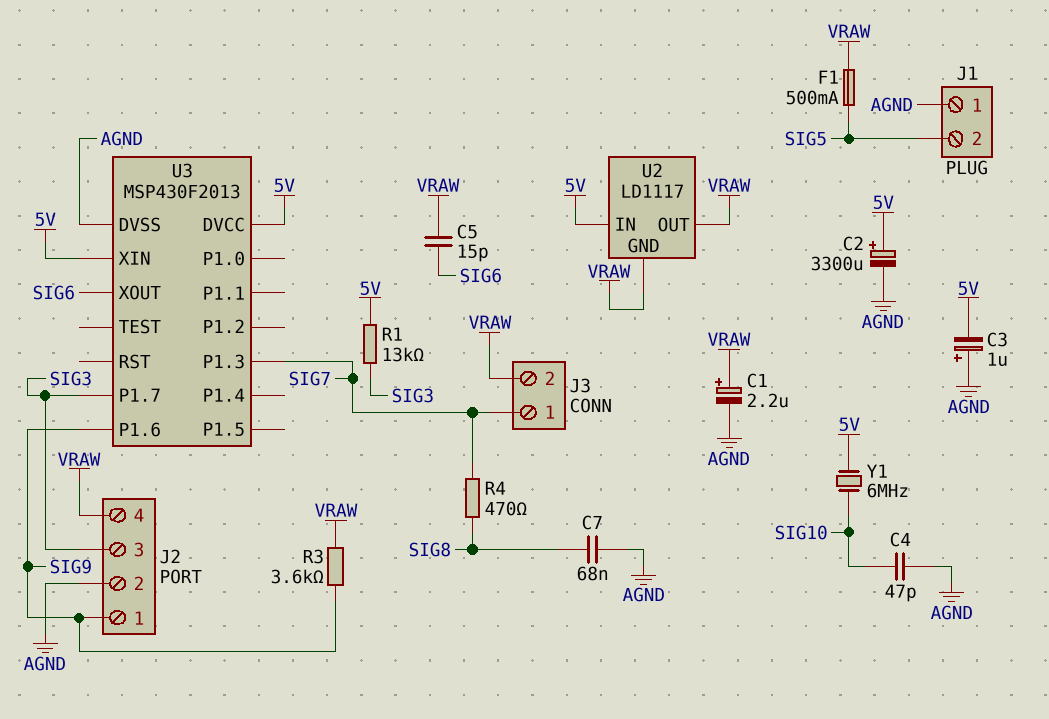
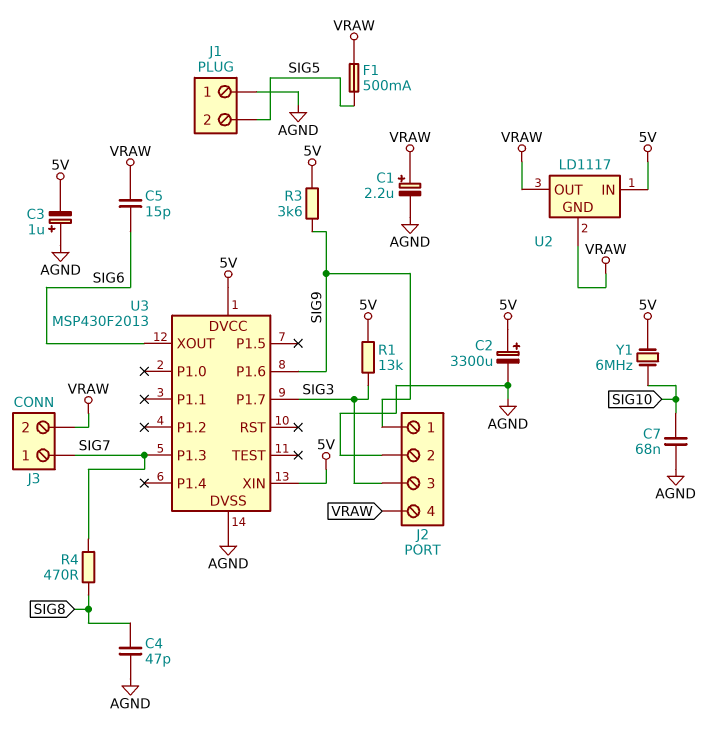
C4: 47pF (AGND, SIG10) -> 47pF (AGND, SIG8)
C7: 68nF (AGND, SIG8) -> 68nF (AGND, SIG10)
R3: 3.6k (SIG9, VRAW) -> 3.6k (5V, SIG9)

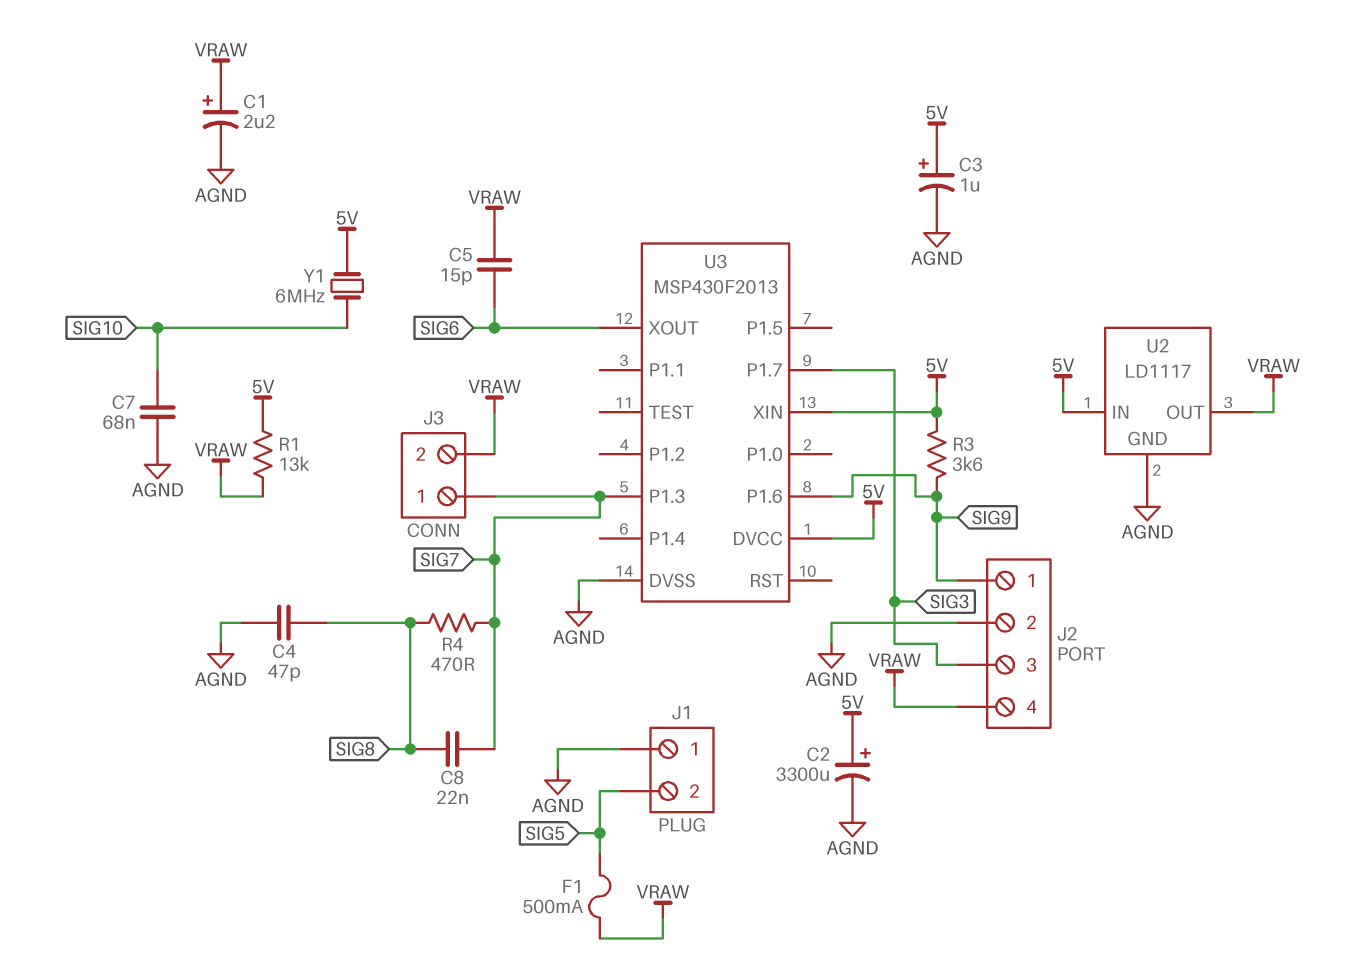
C3: 1uF (plus AGND, minus 5V) -> 1uF (plus 5V, minus AGND)
C8: none -> 22nF (SIG7, SIG8)
R1: 13k (5V, SIG3) -> 13k (5V, VRAW)
U2 pin GND: VRAW -> AGND

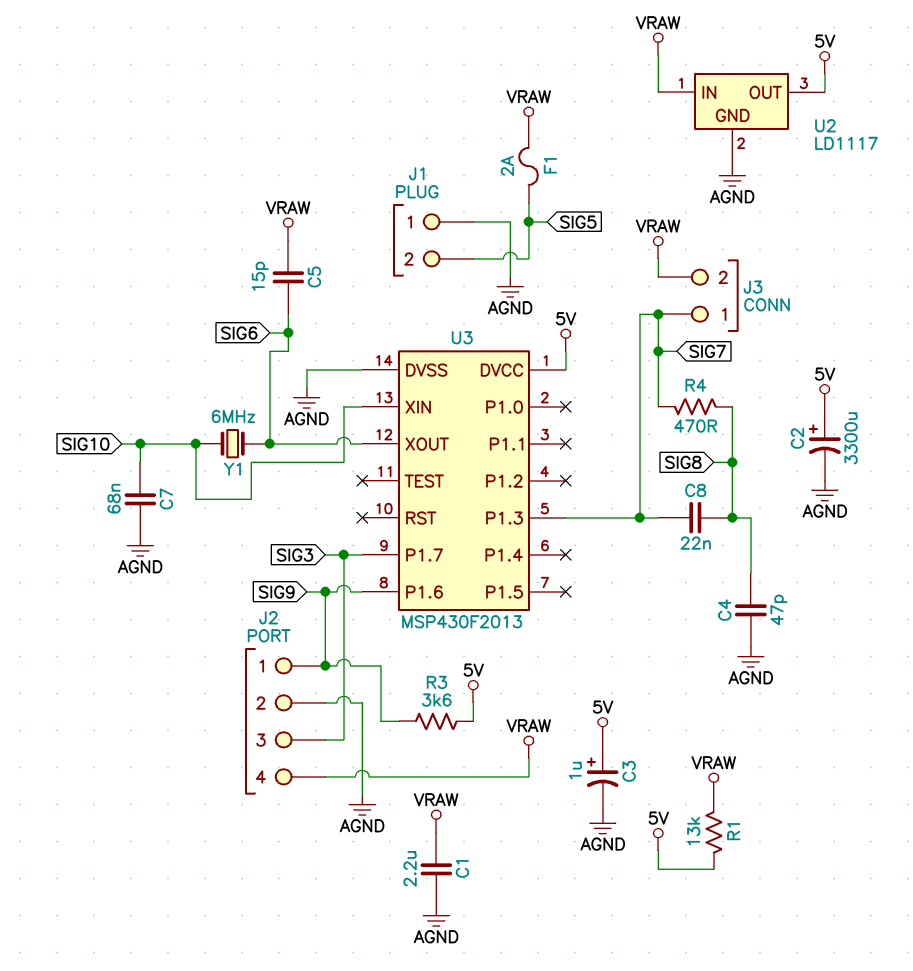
C1: 2.2uF (plus VRAW, minus AGND) -> 2.2uF (AGND, VRAW)
F1: 500mA (SIG5, VRAW) -> 2A (SIG5, VRAW)
U2 pin IN: 5V -> VRAW
U2 pin OUT: VRAW -> 5V
U3 pin XIN: 5V -> SIG10
Y1: 6MHz (5V, SIG10) -> 6MHz (SIG6, SIG10)

